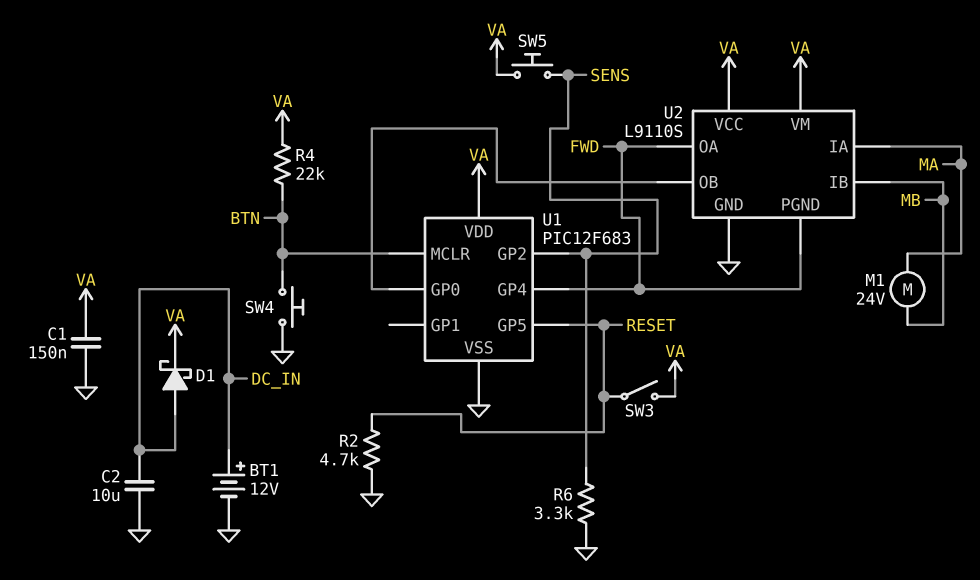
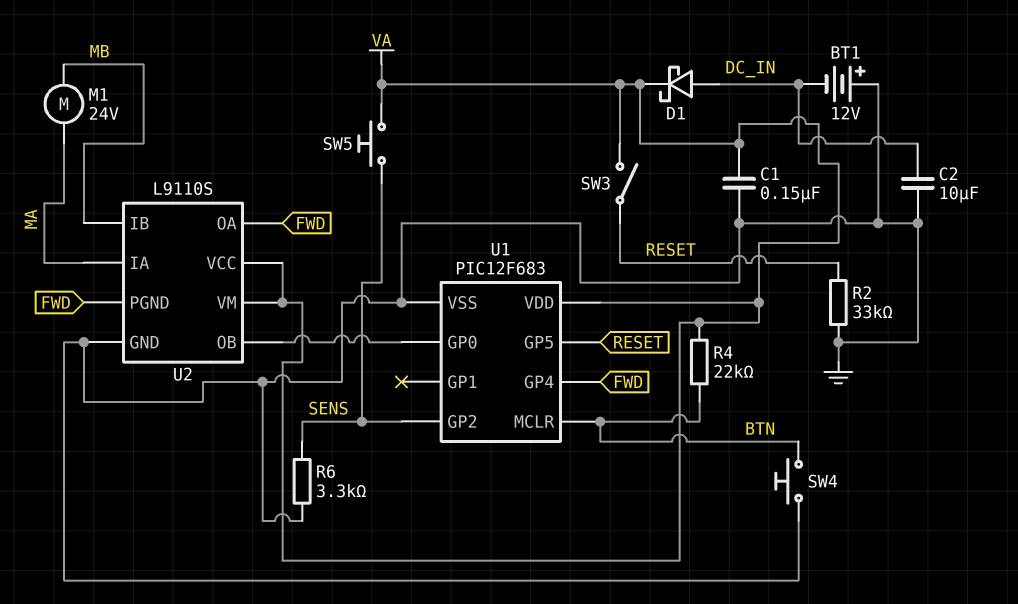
BT1: 12V (plus DC_IN, minus GND) -> 12V (plus GND, minus DC_IN)
R2: 4.7k (GND, RESET) -> 33k (GND, RESET)

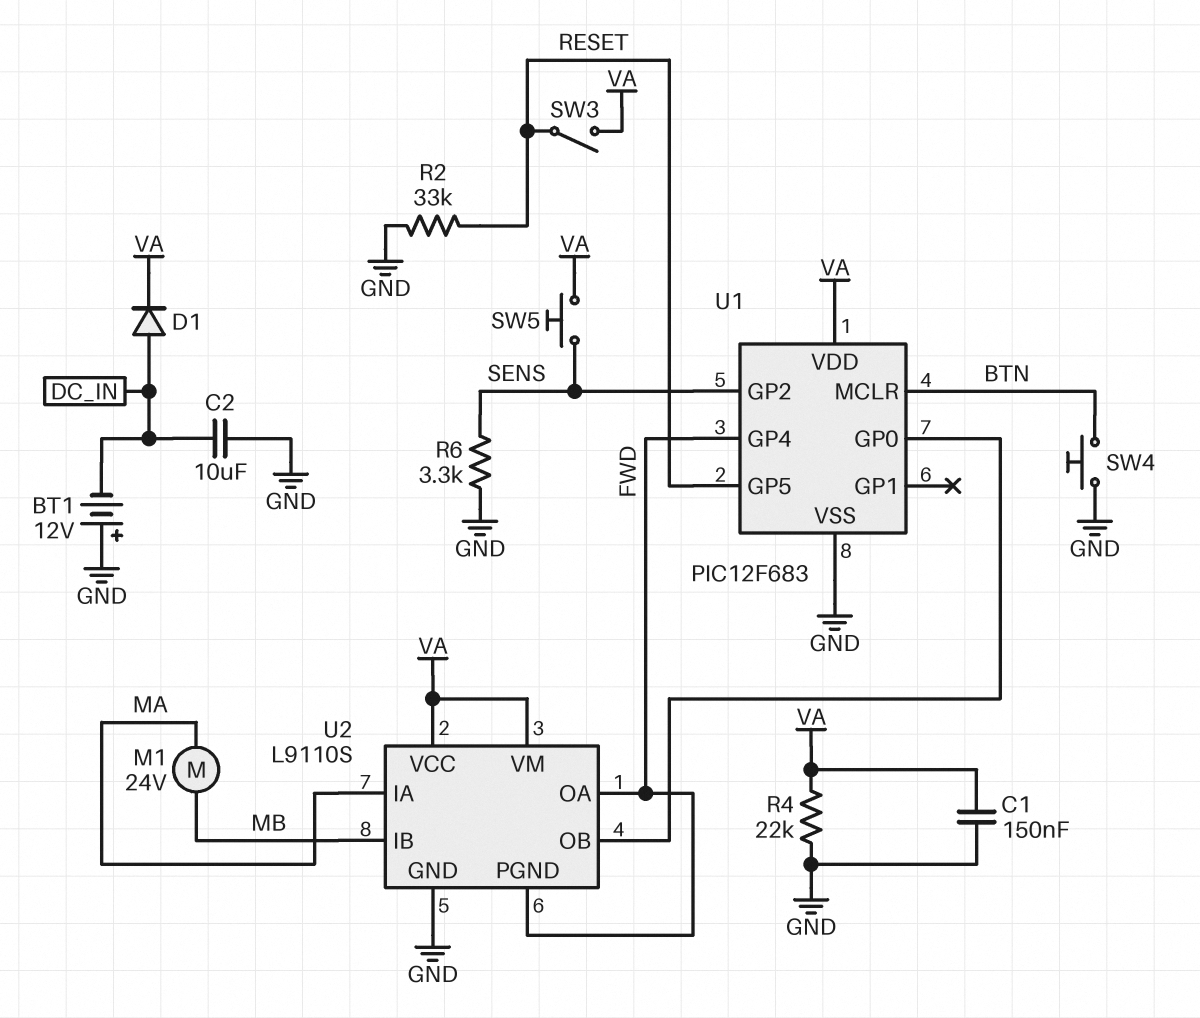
D1: schottky (A DC_IN, K VA) -> diode (A DC_IN, K VA)
R4: 22k (BTN, VA) -> 22k (GND, VA)

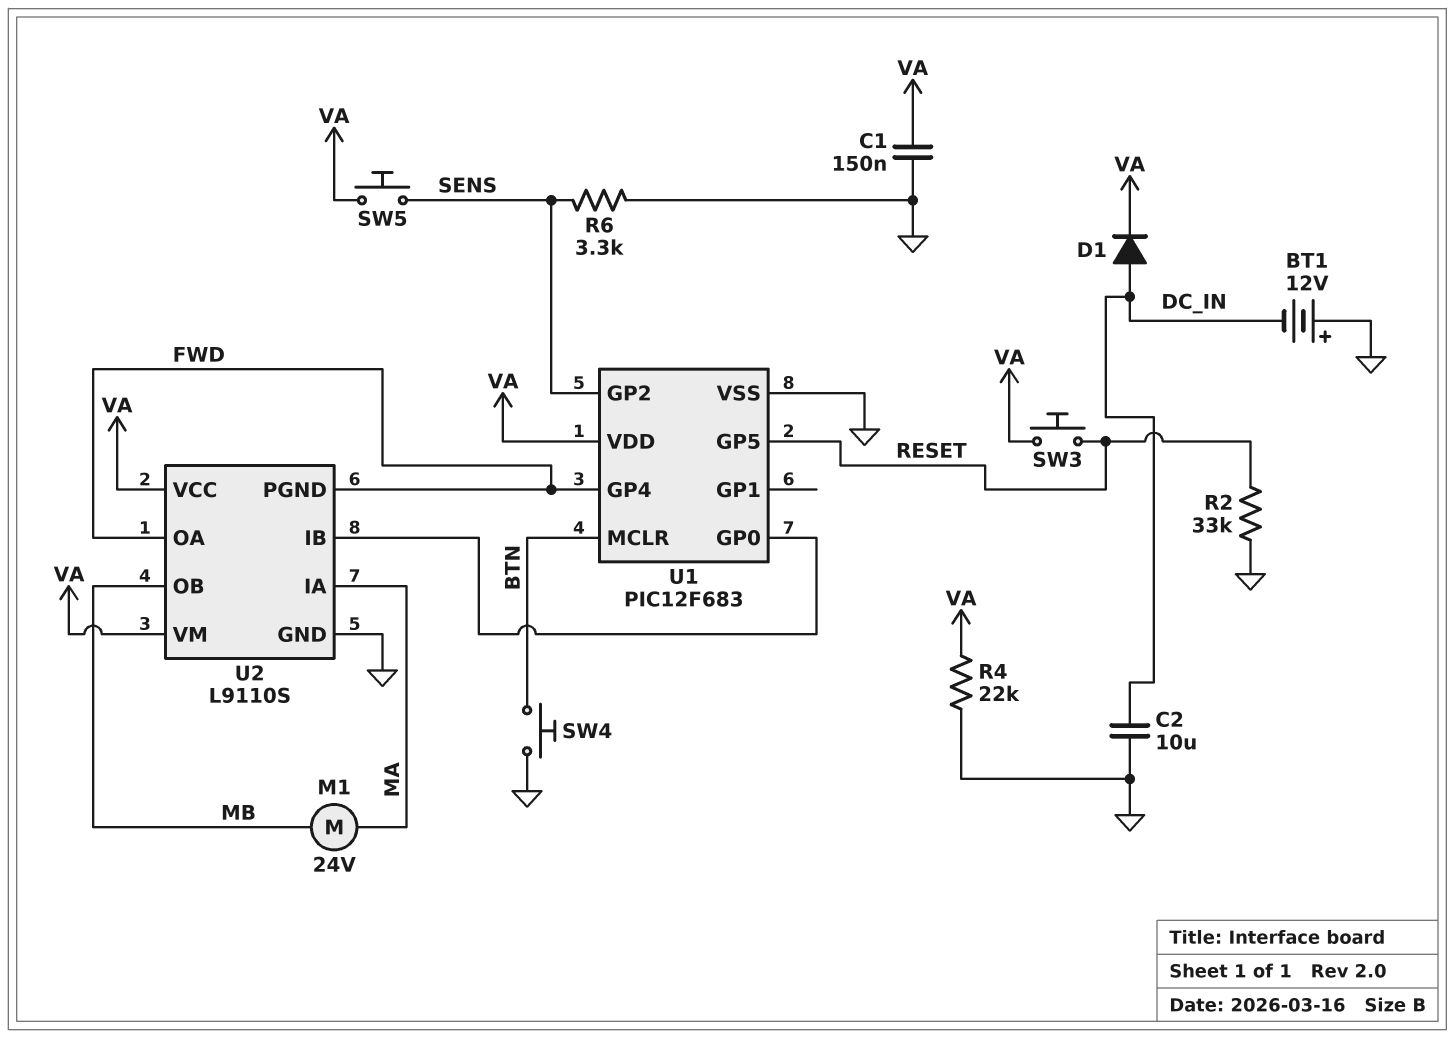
SW3: switch (RESET, VA) -> button (RESET, VA)
U2 pin IB: MB -> U1/GP0
U2 pin OB: U1/GP0 -> MB

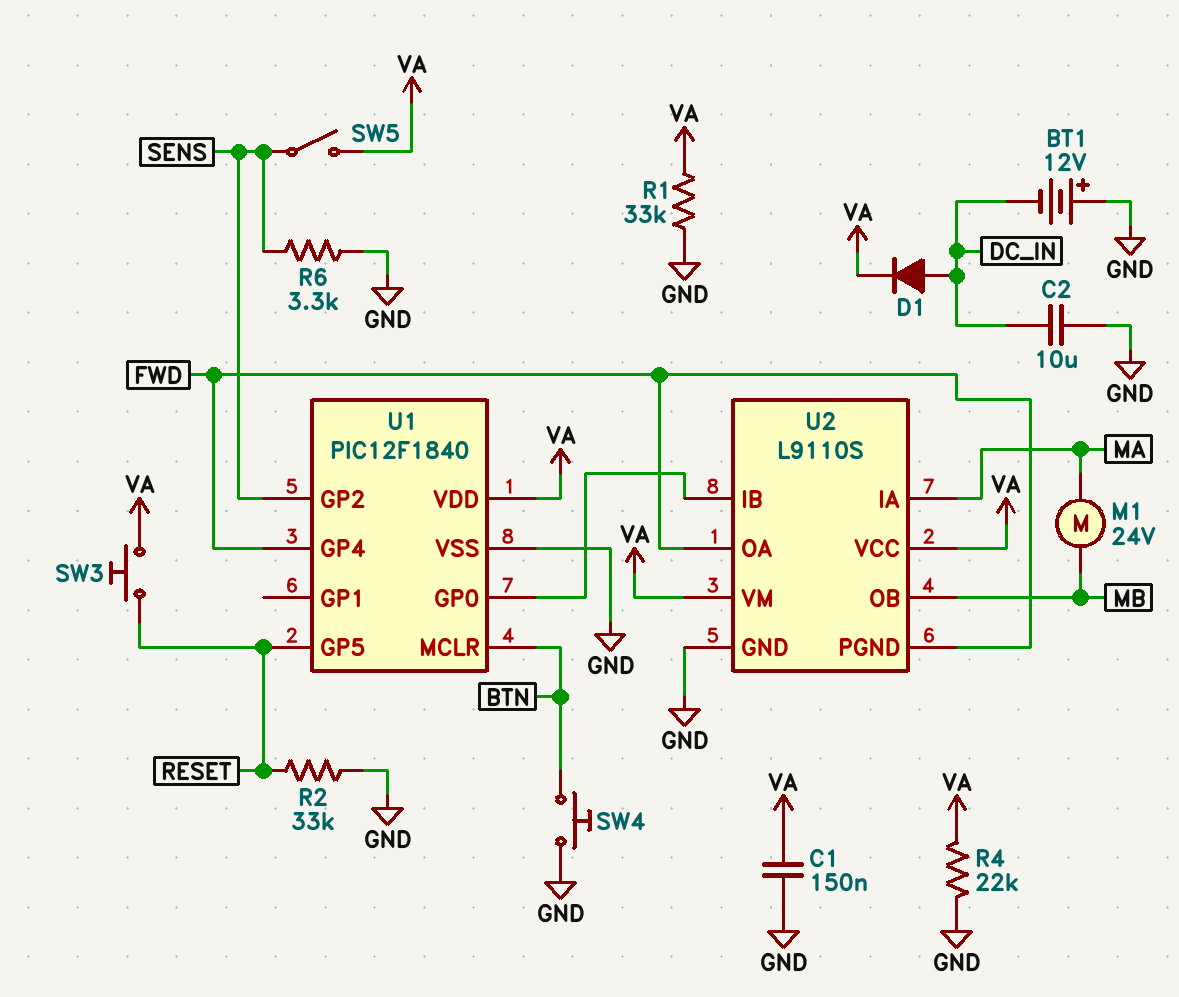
R1: none -> 33k (GND, VA)
SW5: button (SENS, VA) -> switch (SENS, VA)
U1: PIC12F683 -> PIC12F1840

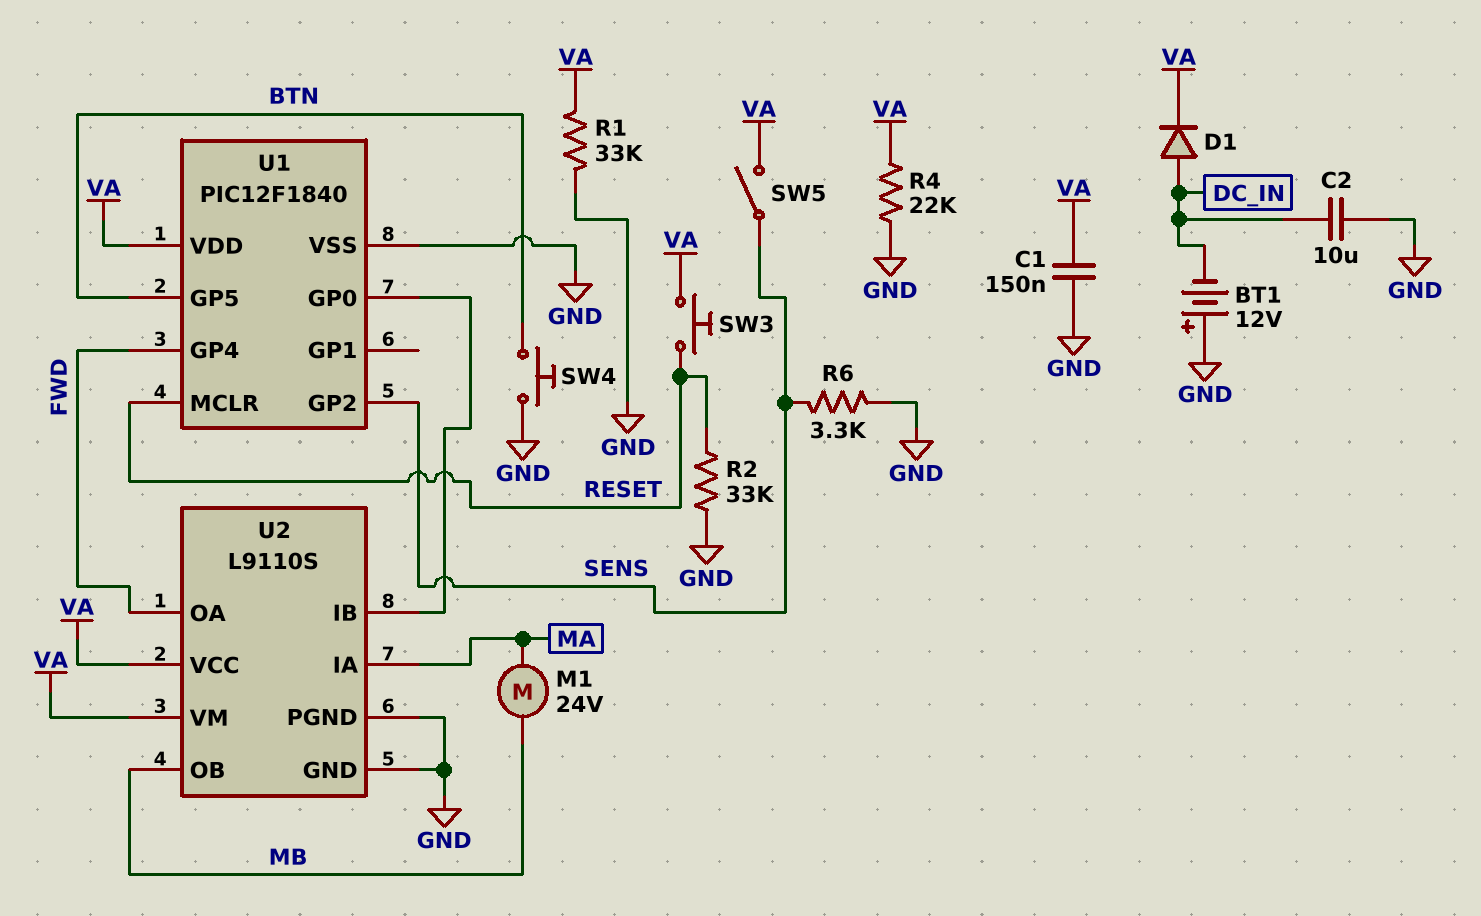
U1 pin GP5: RESET -> BTN
U1 pin MCLR: BTN -> RESET
U2 pin PGND: FWD -> GND

